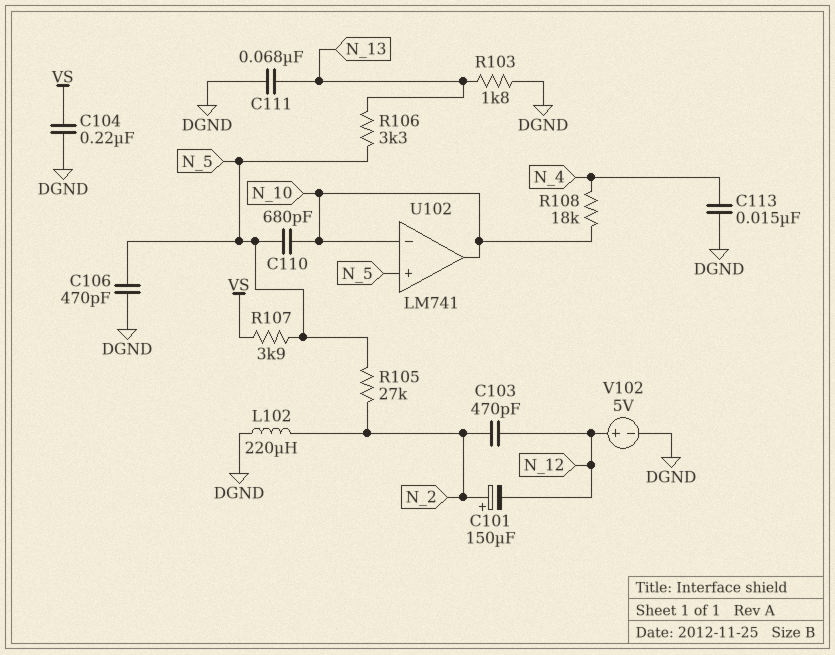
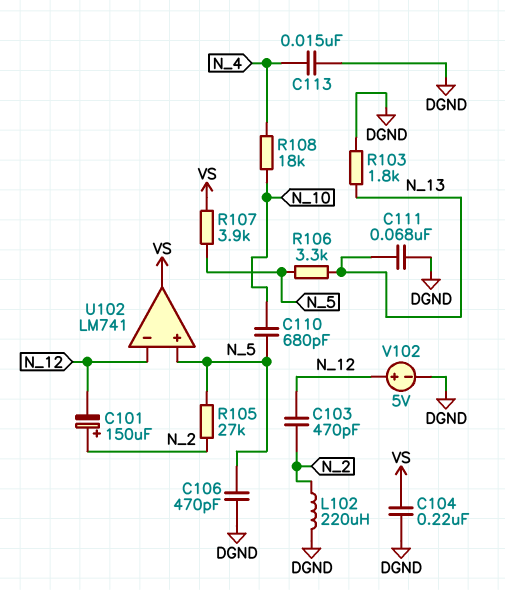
U102 pin in-: N_10 -> N_12
U102 pin out: N_10 -> VS

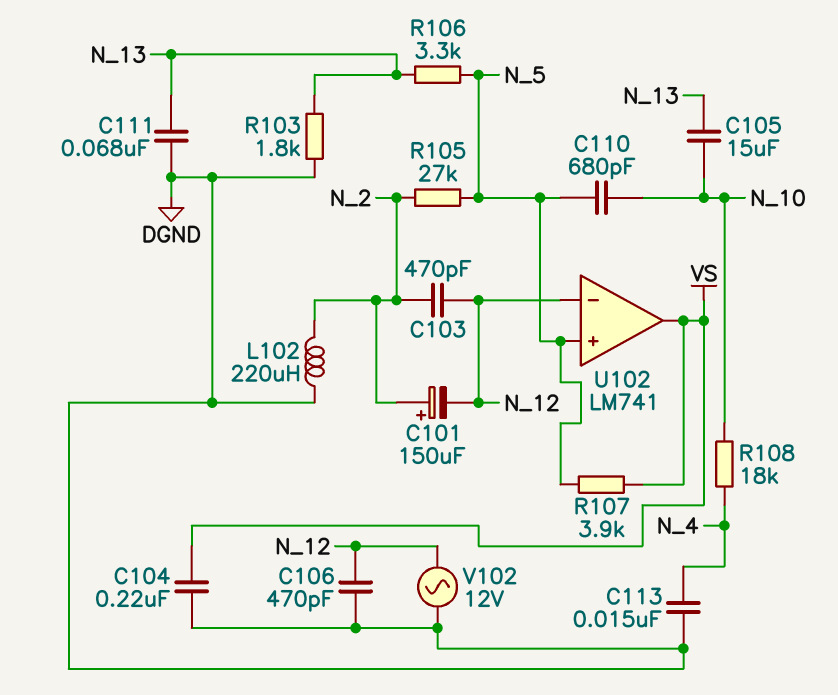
C105: none -> 15uF (N_10, N_13)
C106: 470pF (DGND, N_5) -> 470pF (DGND, N_12)
V102: 5V (plus N_12, minus DGND) -> AC 12V (DGND, N_12)

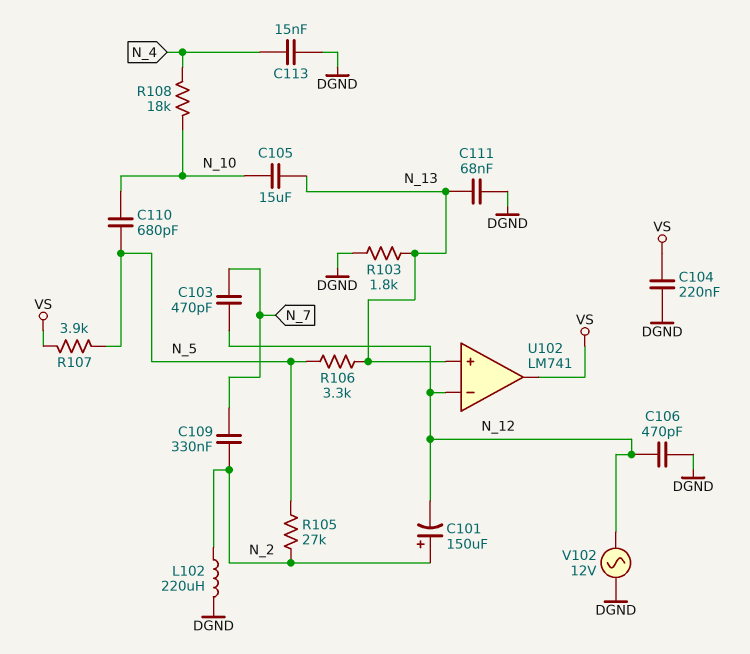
C103: 470pF (N_2, N_12) -> 470pF (N_7, N_12)
C109: none -> 330nF (N_2, N_7)
U102 pin in+: N_5 -> N_13

